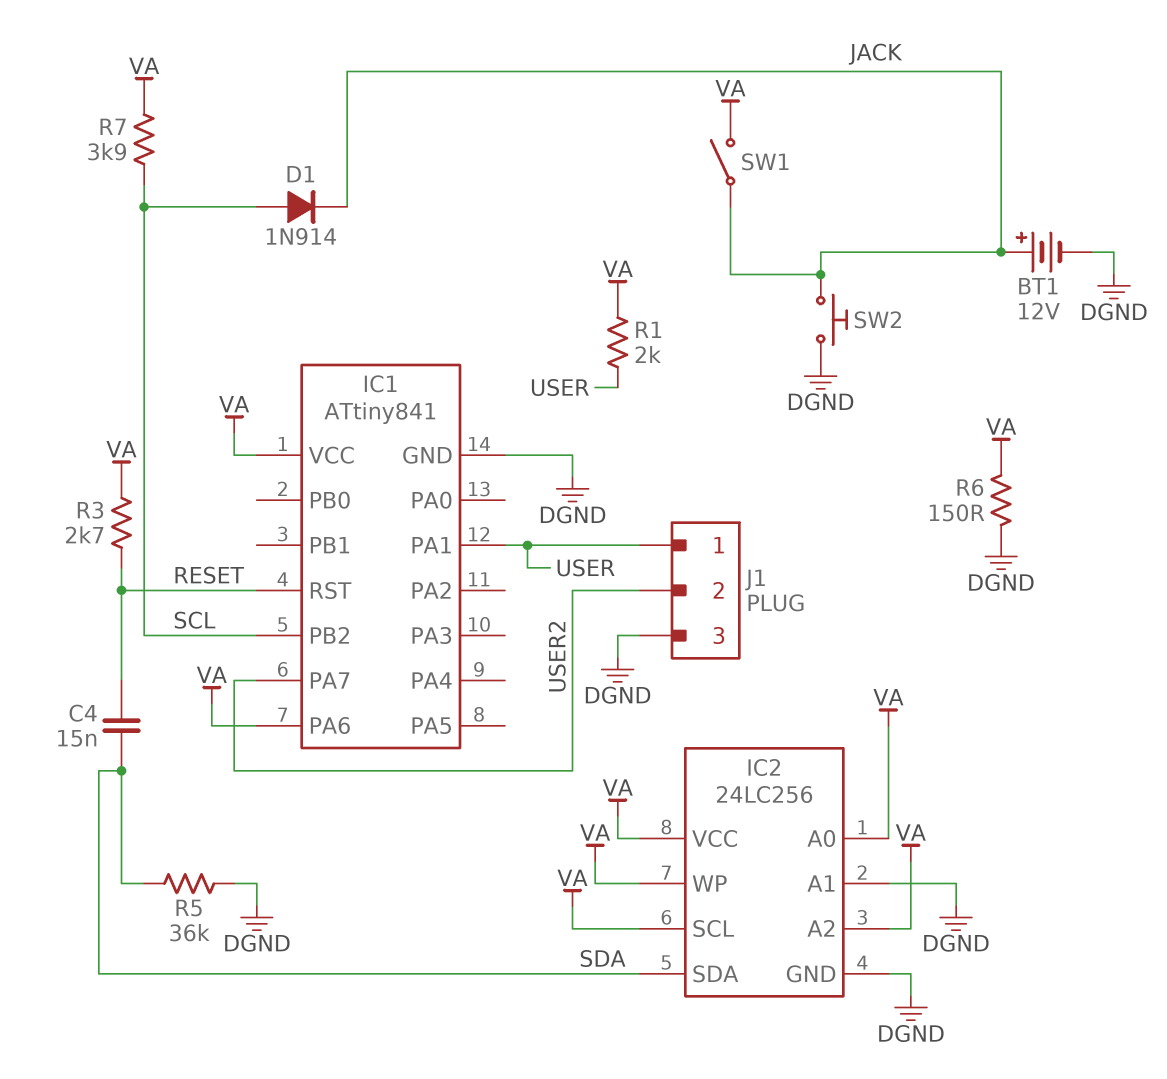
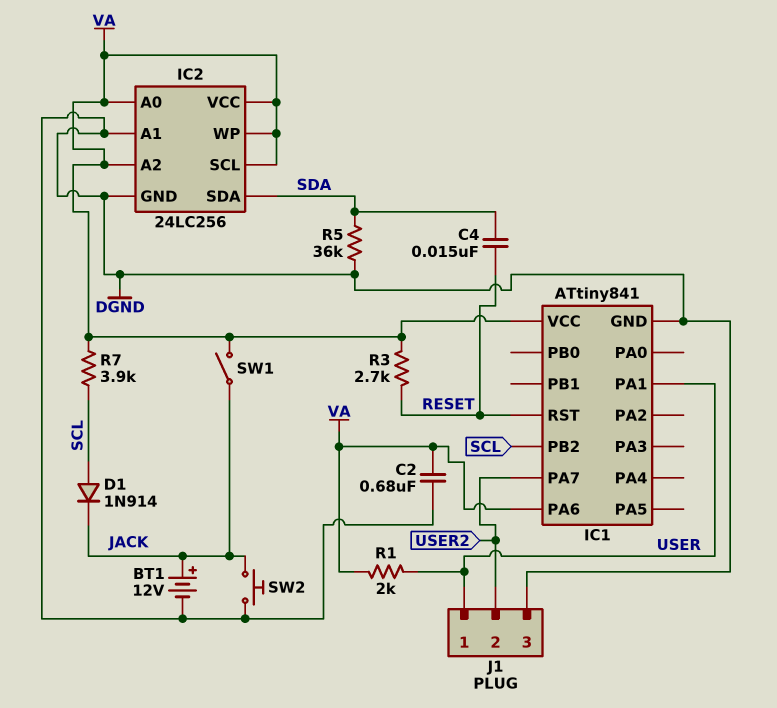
C2: none -> 680nF (DGND, VA)
R6: 150 (DGND, VA) -> none

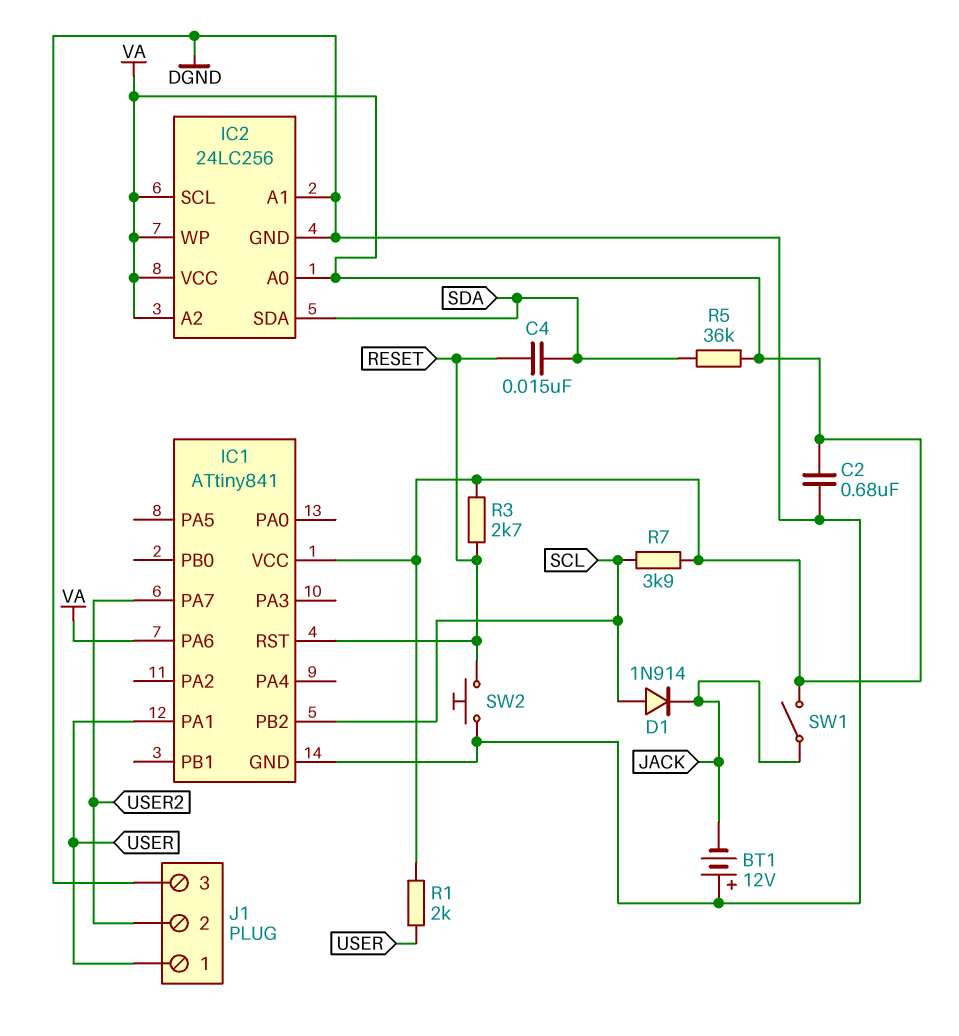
BT1: 12V (plus JACK, minus DGND) -> 12V (plus DGND, minus JACK)
R5: 36k (DGND, SDA) -> 36k (SDA, VA)
SW2: button (DGND, JACK) -> button (DGND, RESET)

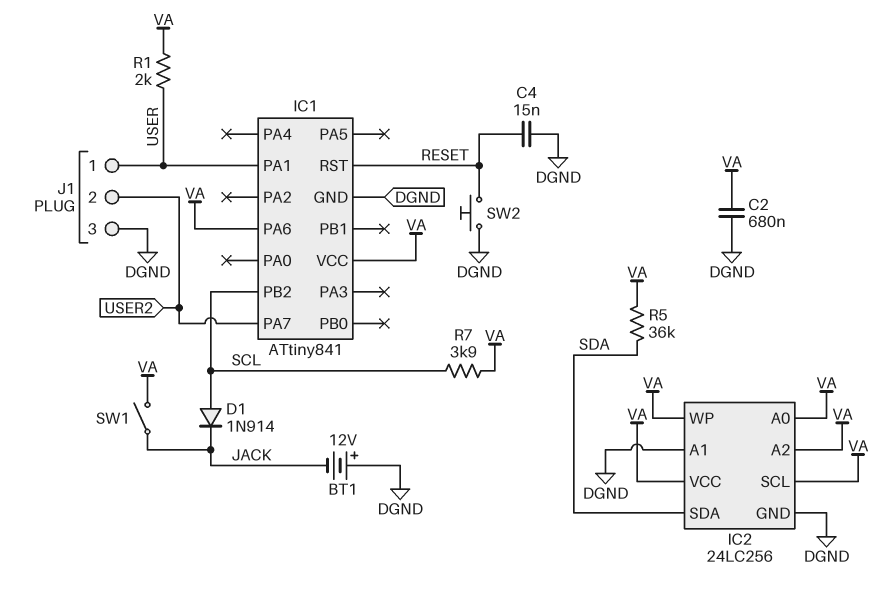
C4: 15nF (RESET, SDA) -> 15nF (DGND, RESET)
R3: 2.7k (RESET, VA) -> none

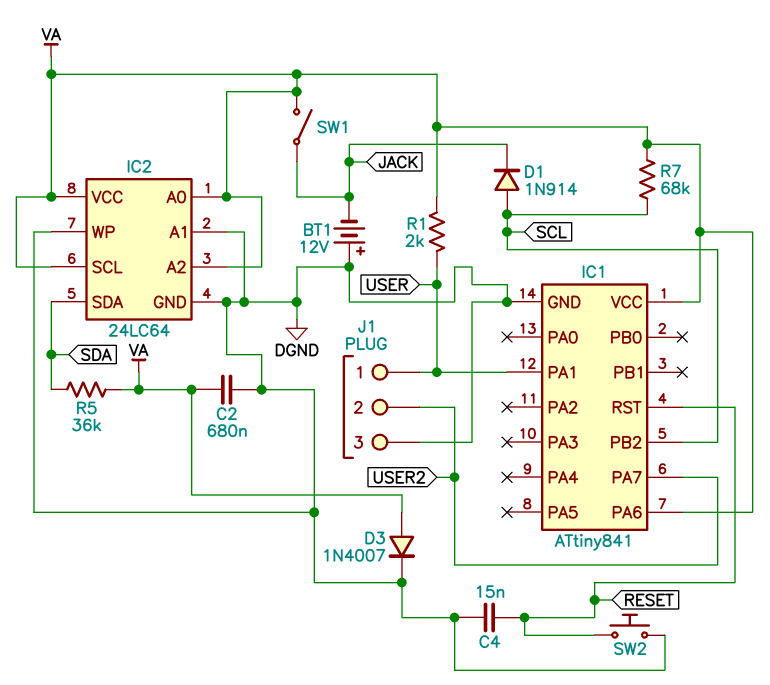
D3: none -> diode 1N4007 (A VA, K DGND)
IC2: 24LC256 -> 24LC64
IC2 pin WP: VA -> DGND
R7: 3.9k (SCL, VA) -> 68k (SCL, VA)

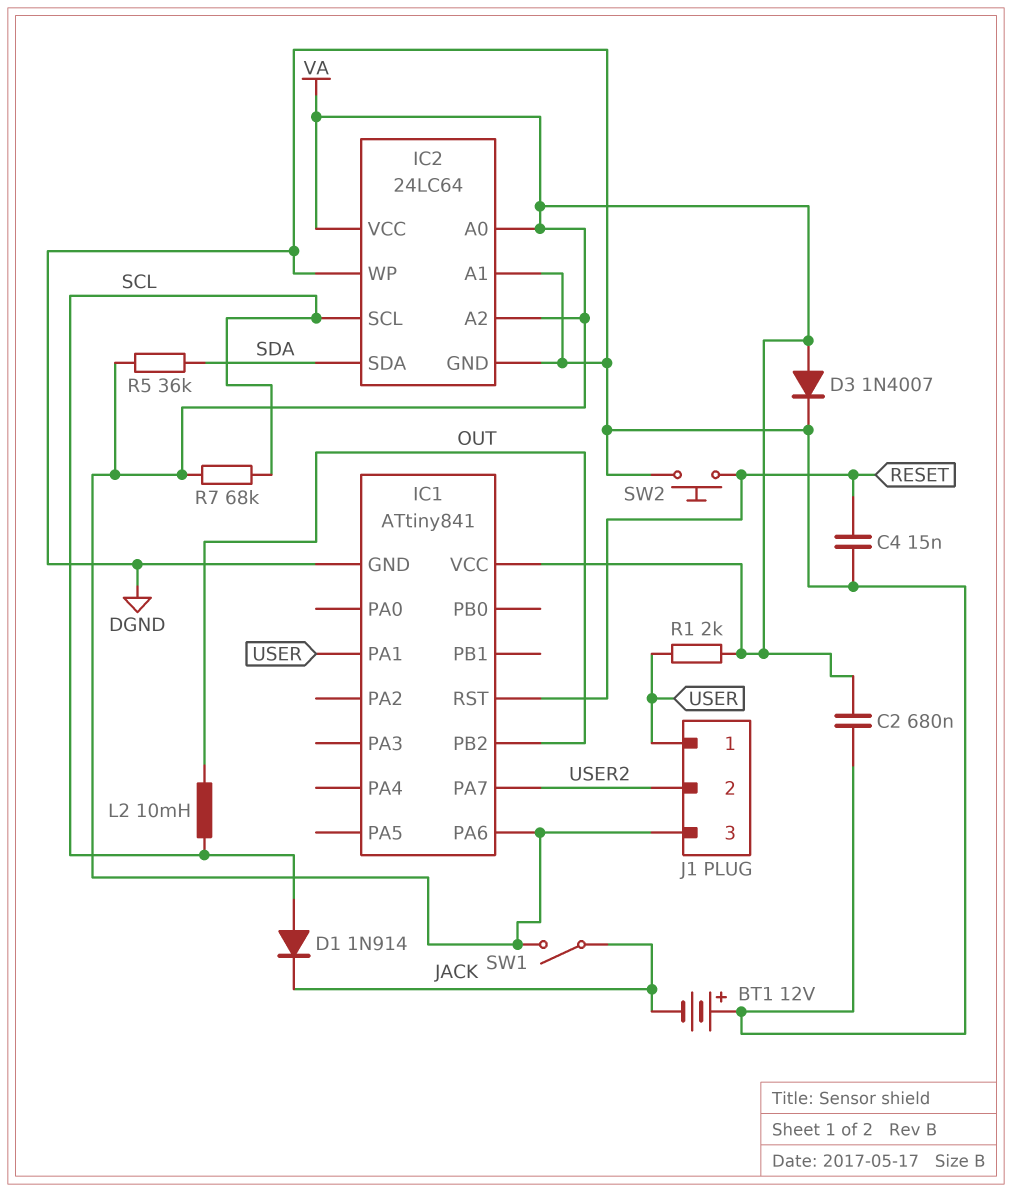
IC1 pin PB2: SCL -> OUT
IC2 pin SCL: VA -> SCL
J1 pin 3: DGND -> VA
L2: none -> 10mH (OUT, SCL)

